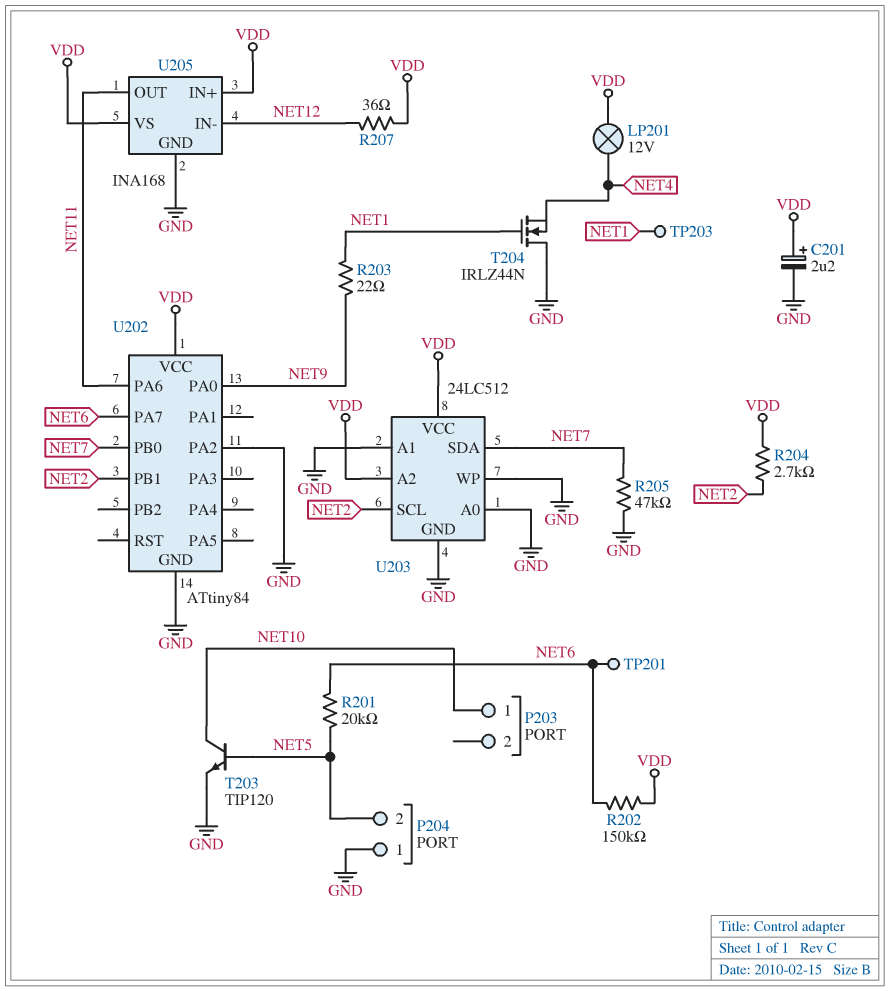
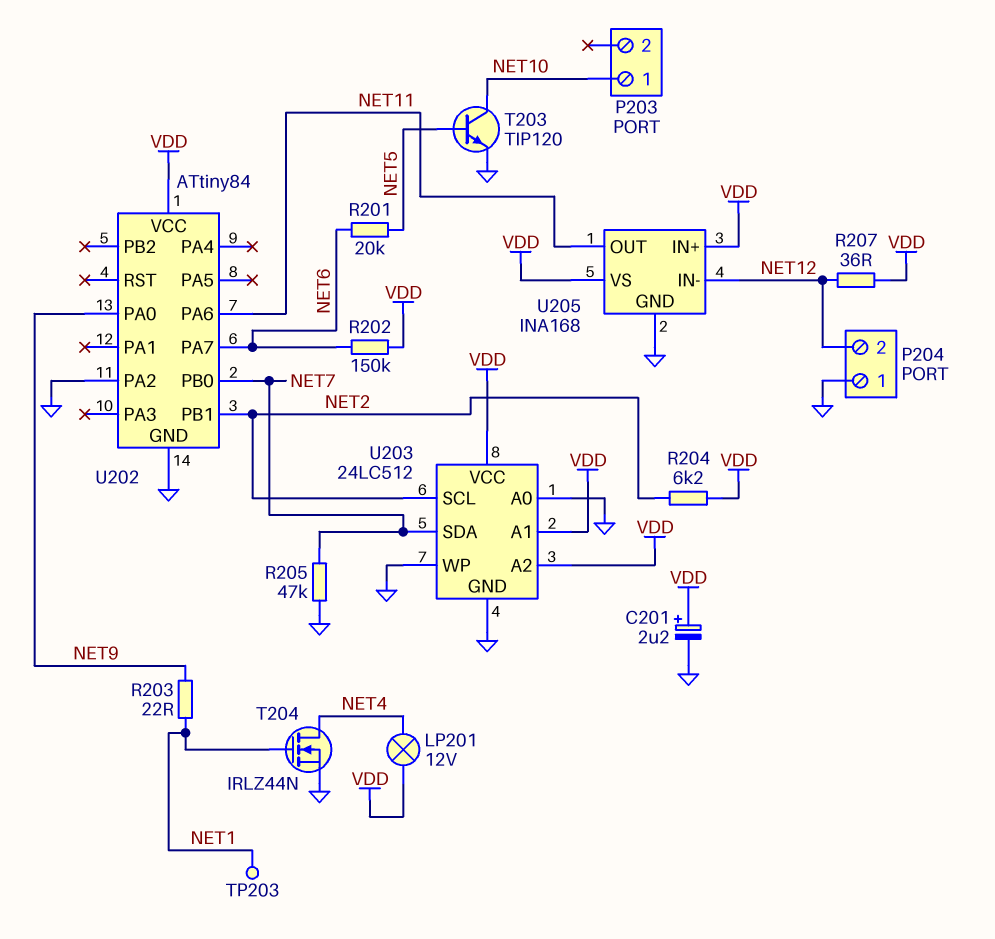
P204 pin 2: NET5 -> NET12
R204: 2.7k (NET2, VDD) -> 6.2k (NET2, VDD)
T204: NMOS IRLZ44N (G NET1, D GND, S NET4) -> NMOS IRLZ44N (G NET1, D NET4, S GND)
TP201: test point (NET6) -> none
U203 pin A1: GND -> VDD

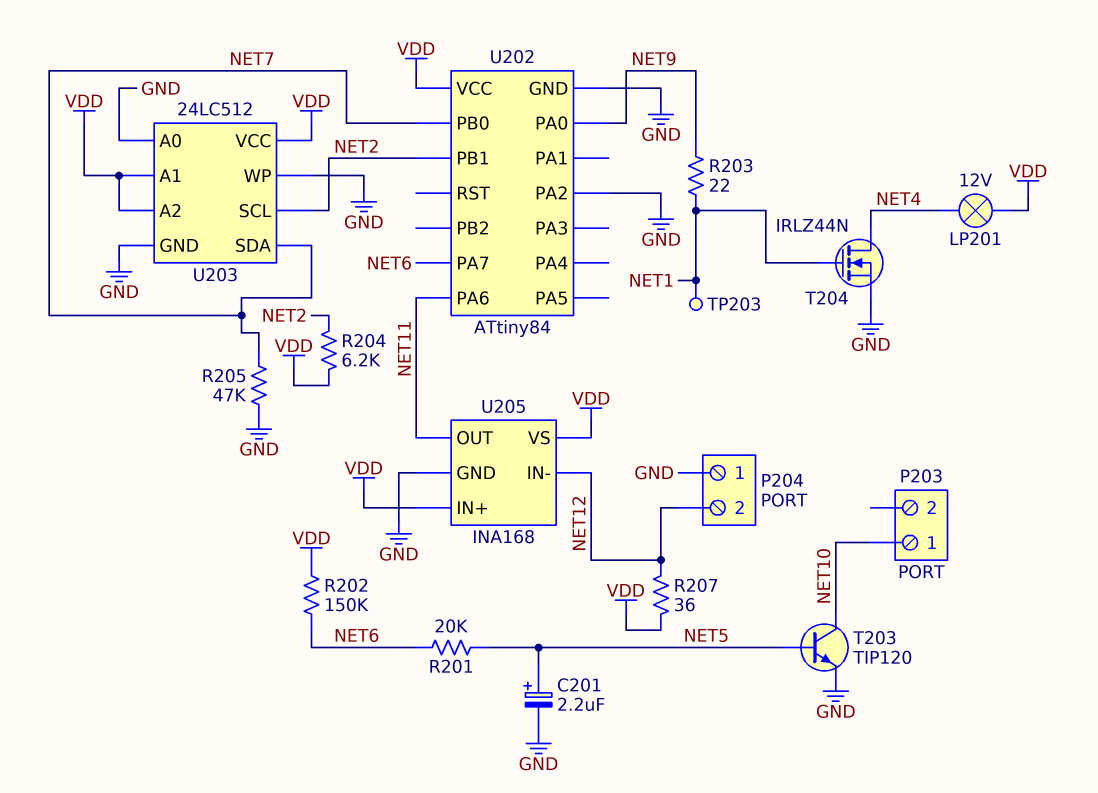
C201: 2.2uF (plus VDD, minus GND) -> 2.2uF (plus NET5, minus GND)

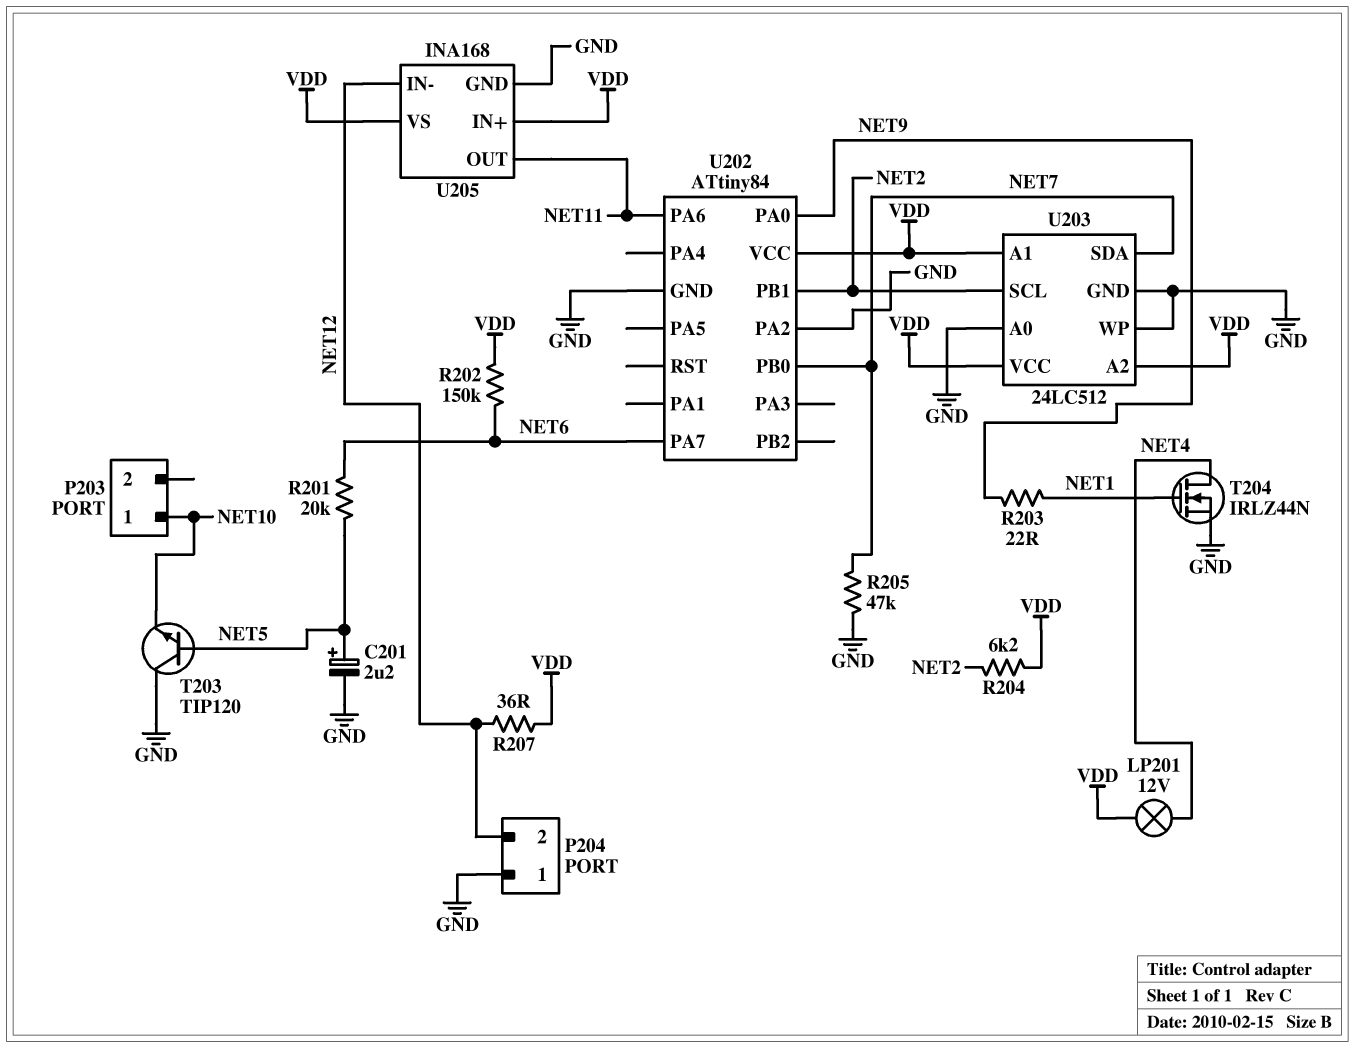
T203: NPN TIP120 (B NET5, C NET10, E GND) -> NPN TIP120 (B NET5, C GND, E NET10)
TP203: test point (NET1) -> none

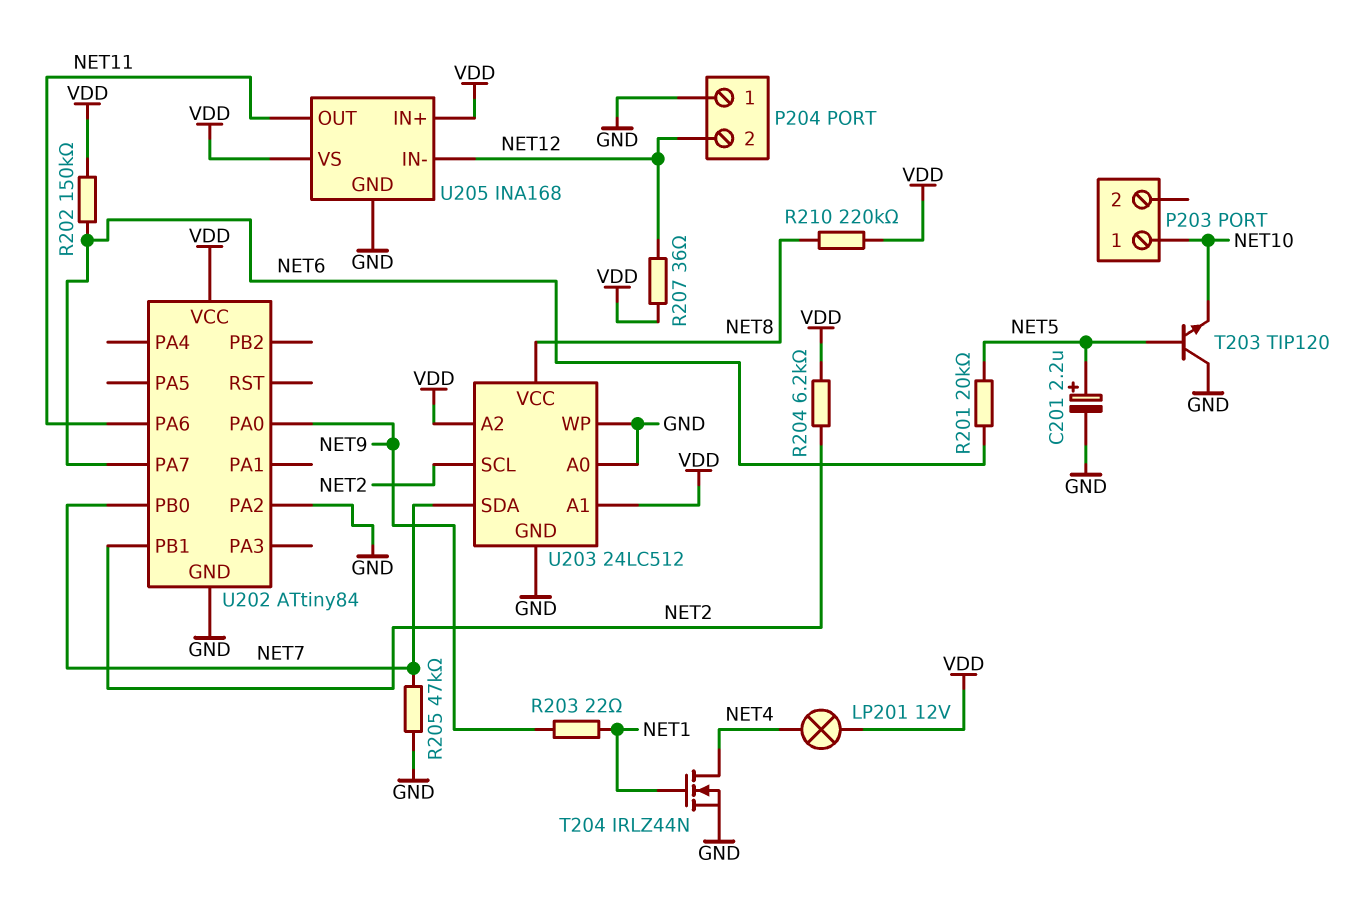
R210: none -> 220k (NET8, VDD)
U203 pin VCC: VDD -> NET8

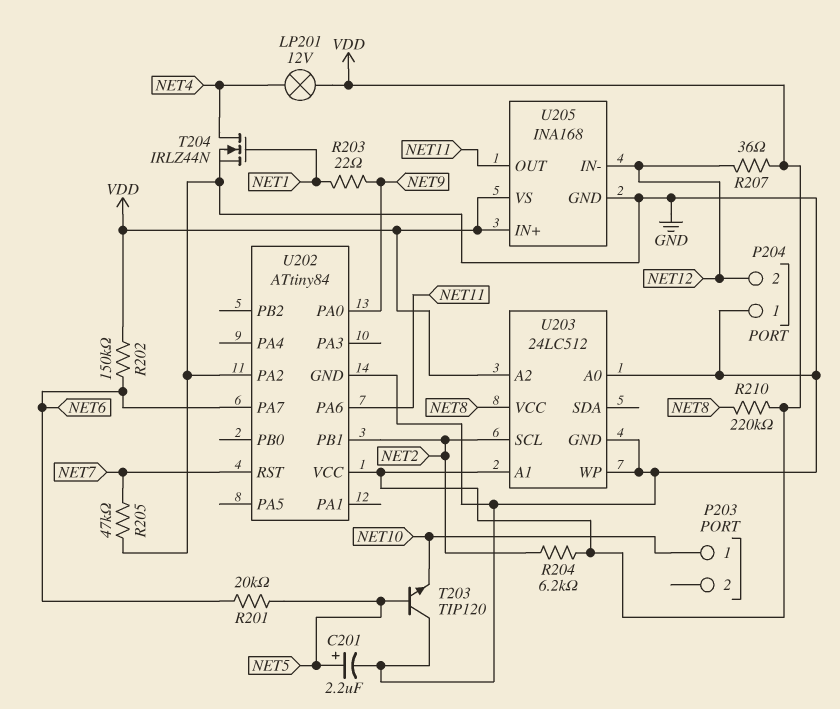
U202 pin PB0: NET7 -> none
U202 pin RST: none -> NET7
U203 pin SDA: NET7 -> none

